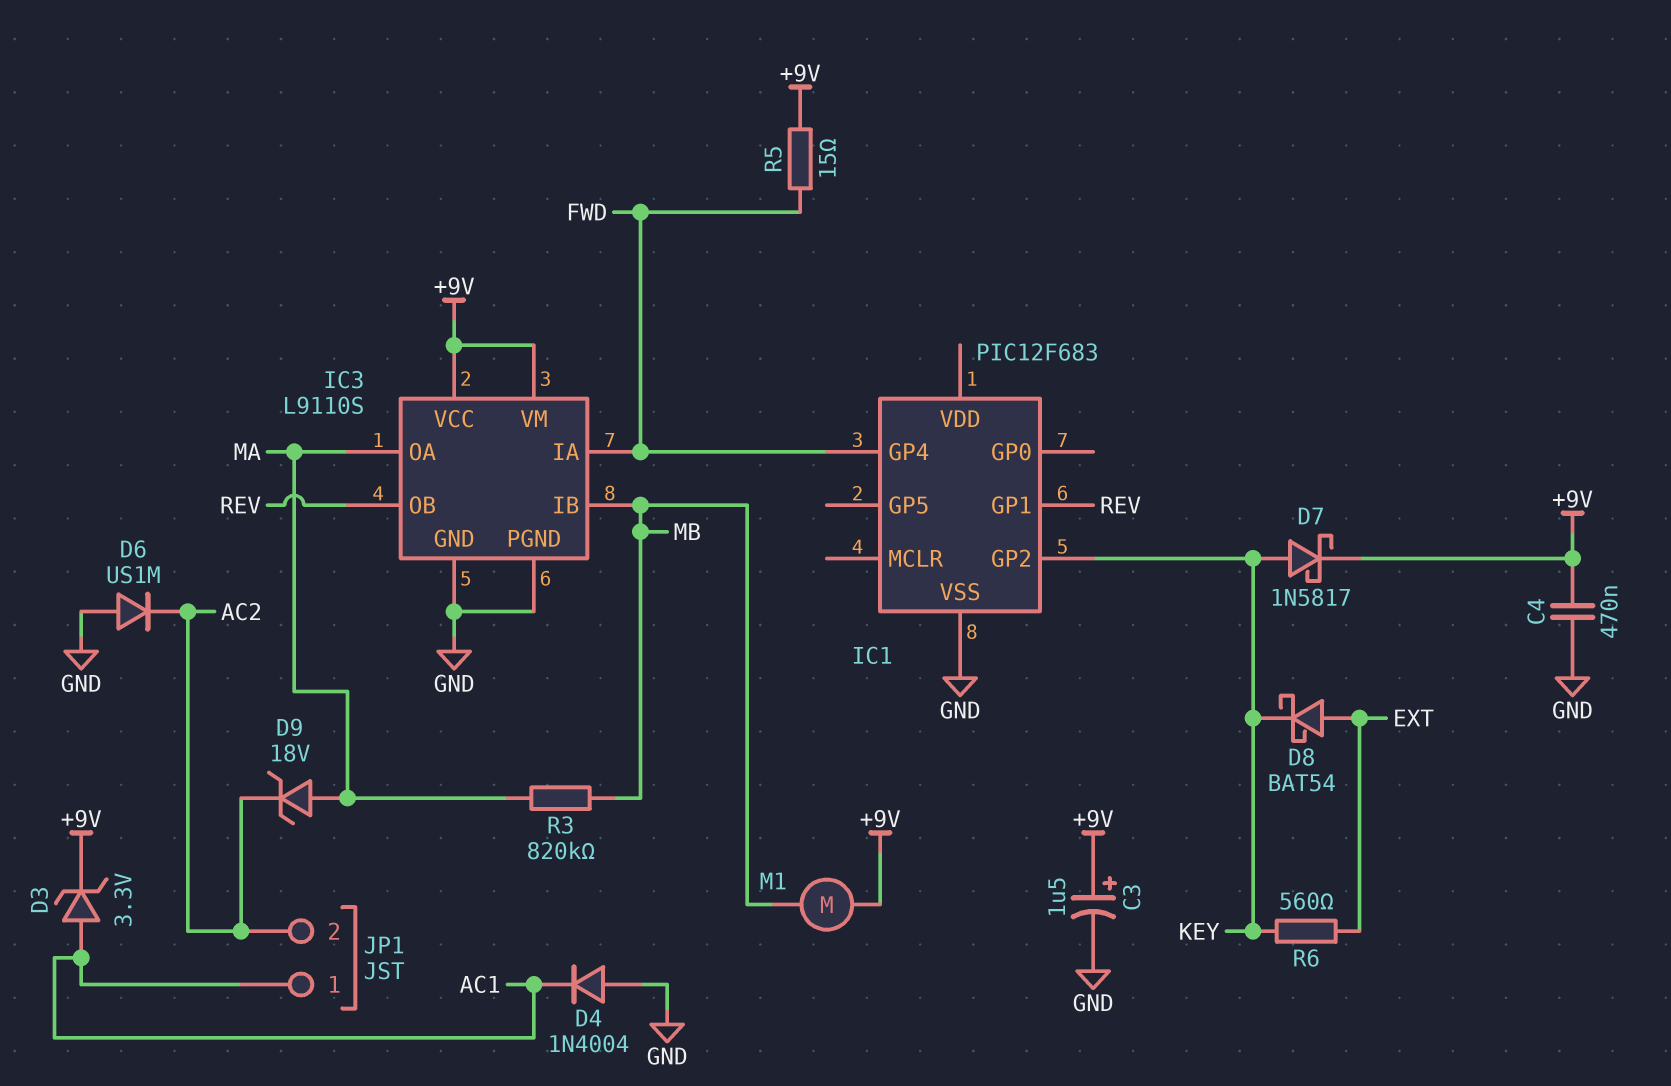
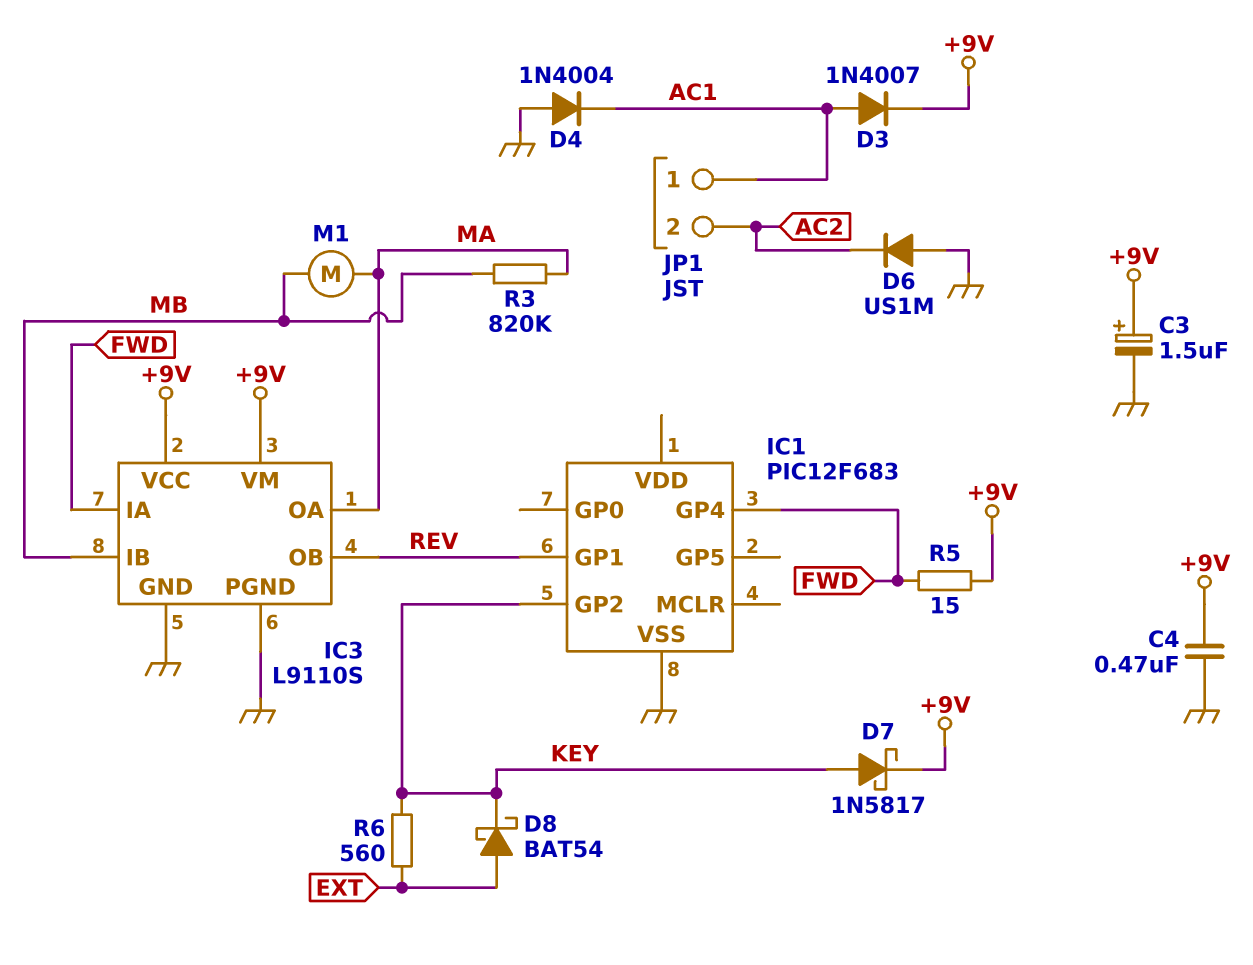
D3: zener 3.3V (A AC1, K +9V) -> diode 1N4007 (A AC1, K +9V)
D9: zener 18V (A MA, K AC2) -> none
M1: motor (+9V, MB) -> motor (MA, MB)

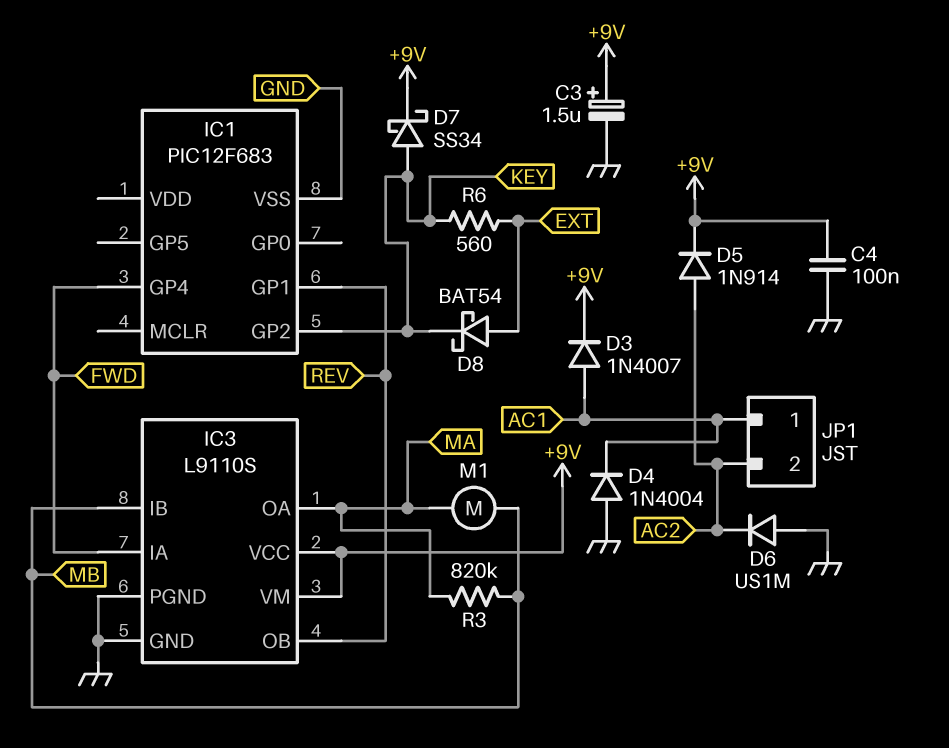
C4: 470nF (+9V, GND) -> 100nF (+9V, GND)
D5: none -> diode 1N914 (A AC2, K +9V)
D7: schottky 1N5817 (A KEY, K +9V) -> schottky SS34 (A KEY, K +9V)
R5: 15 (+9V, FWD) -> none

